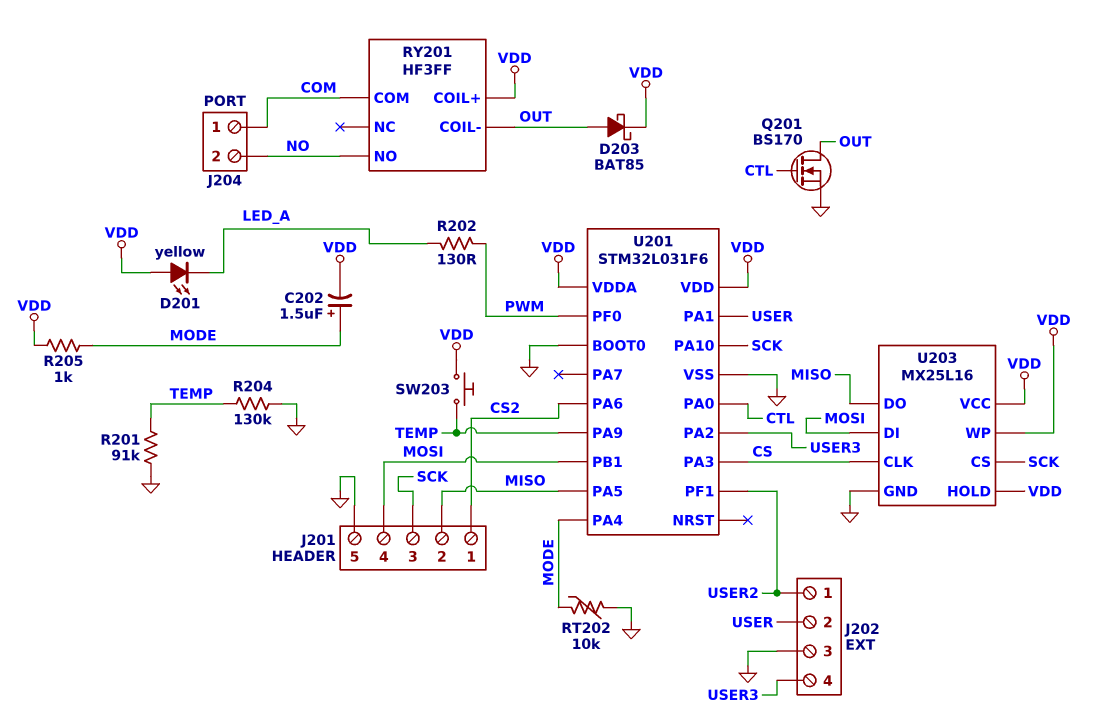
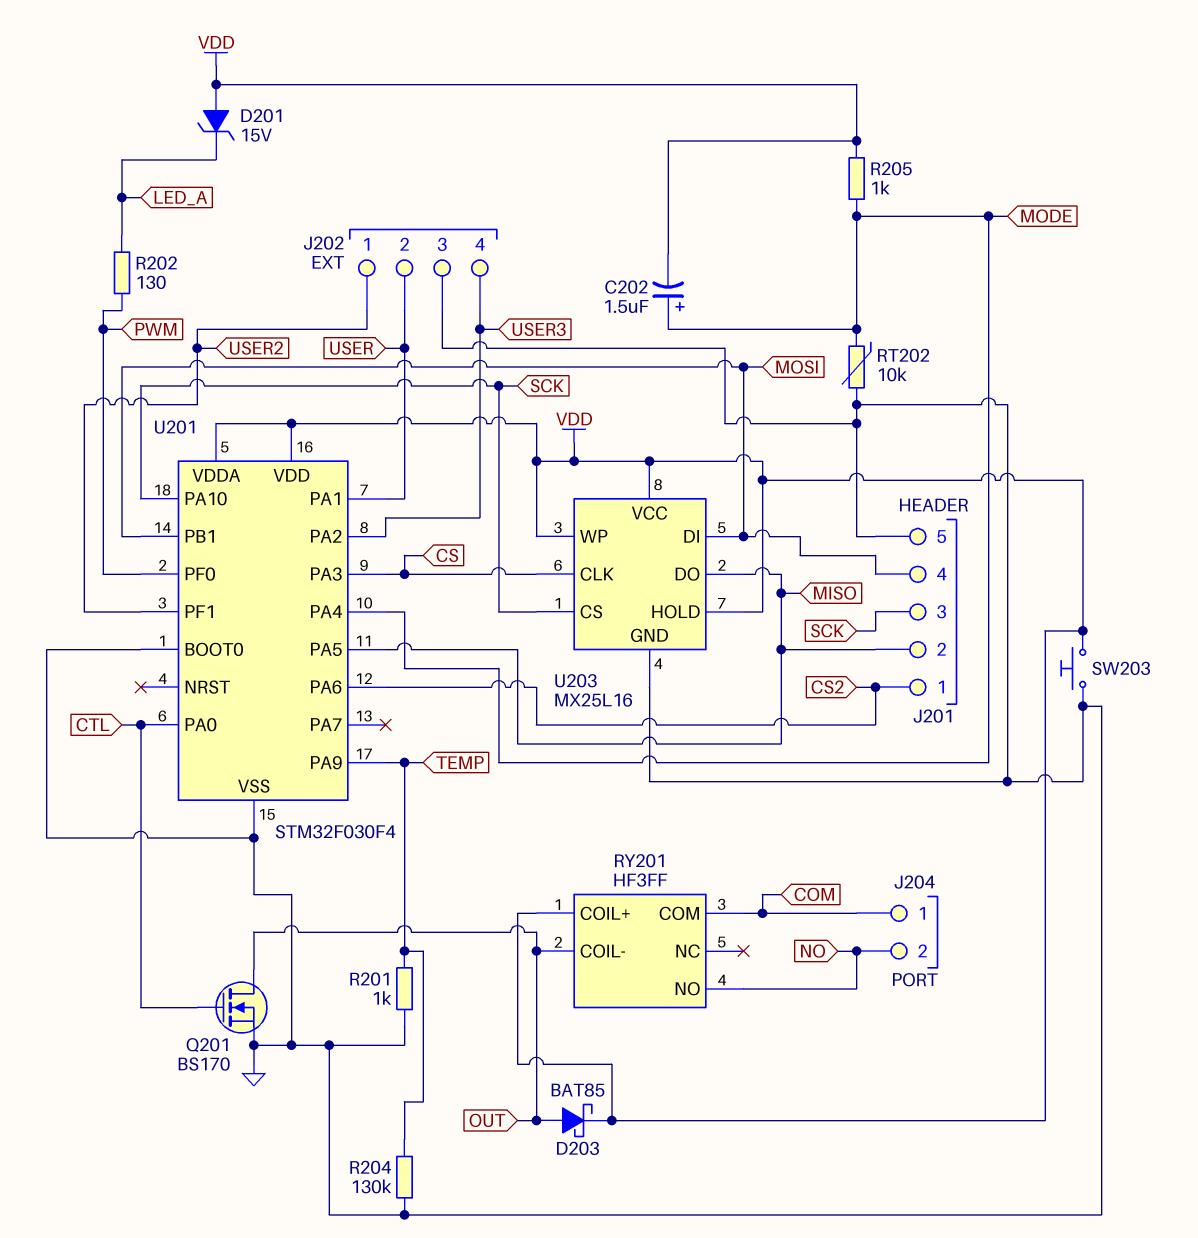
D201: LED yellow (A VDD, K LED_A) -> zener 15V (A VDD, K LED_A)
R201: 91k (GND, TEMP) -> 1k (GND, TEMP)
SW203: button (TEMP, VDD) -> button (GND, VDD)
U201: STM32L031F6 -> STM32F030F4

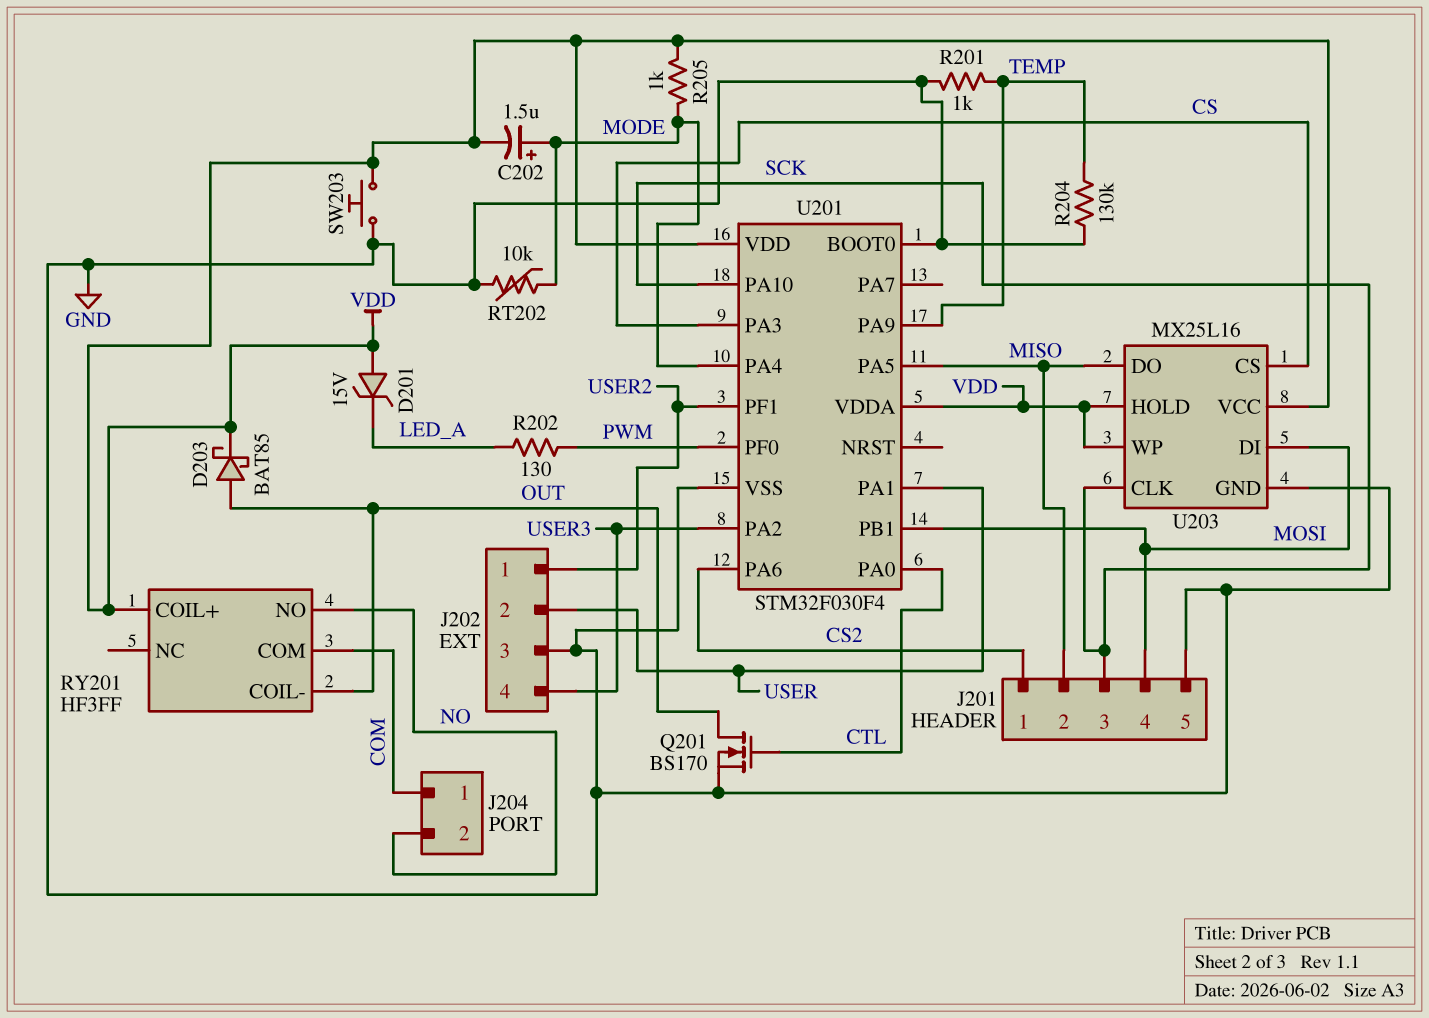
U203 pin CLK: CS -> SCK
U203 pin CS: SCK -> CS

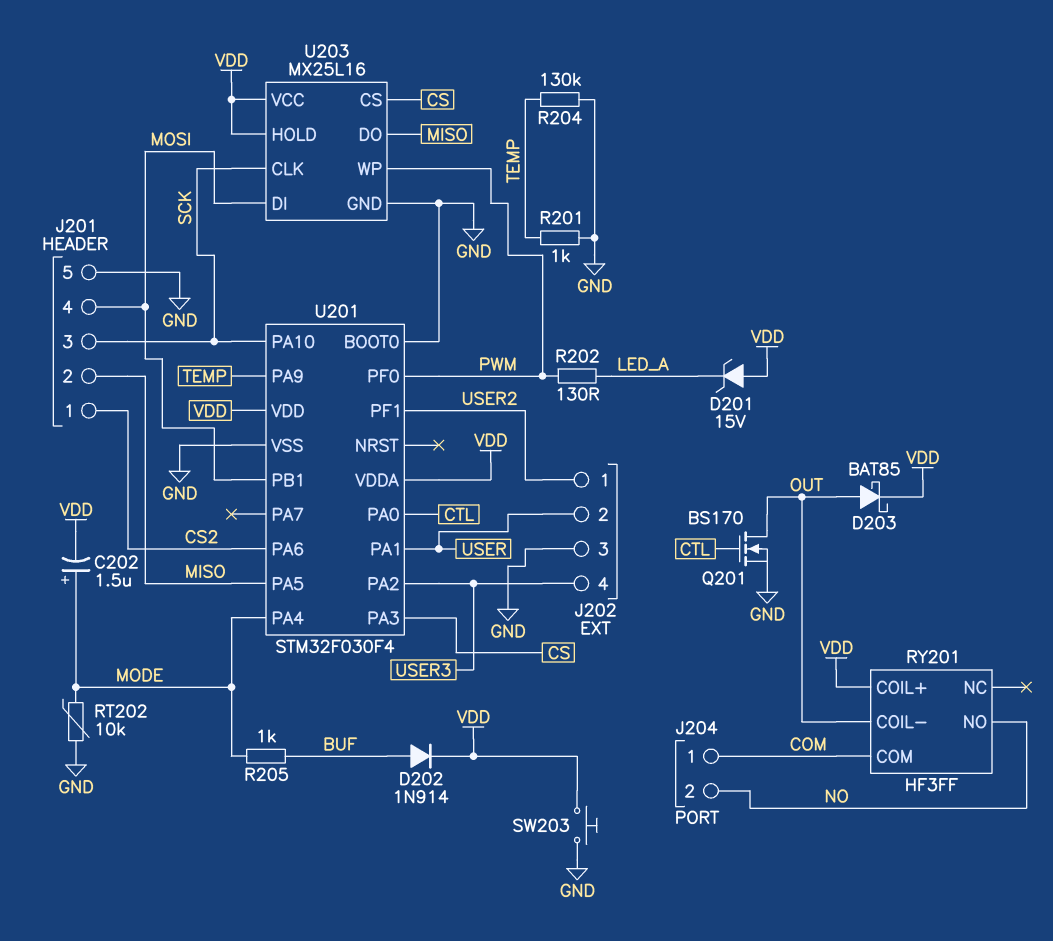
D202: none -> diode 1N914 (A BUF, K VDD)
R205: 1k (MODE, VDD) -> 1k (BUF, MODE)
U203 pin WP: VDD -> PWM

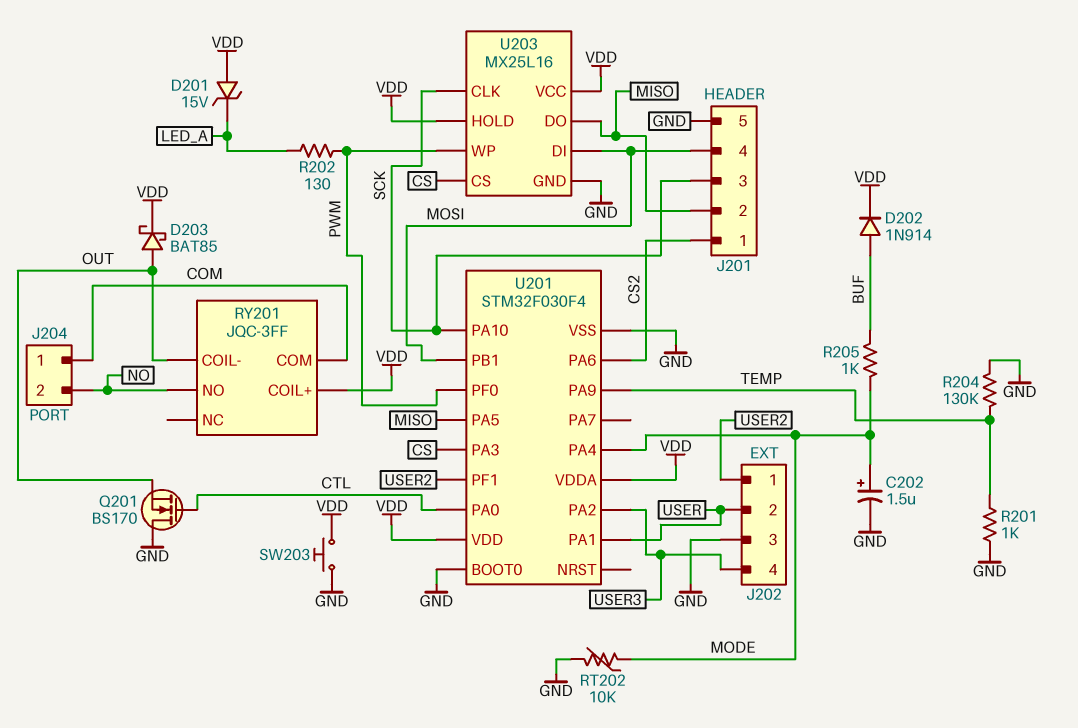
C202: 1.5uF (plus MODE, minus VDD) -> 1.5uF (plus MODE, minus GND)
Q201: NMOS BS170 (G CTL, D OUT, S GND) -> NMOS BS170 (G CTL, D GND, S OUT)
RY201: HF3FF -> JQC-3FF

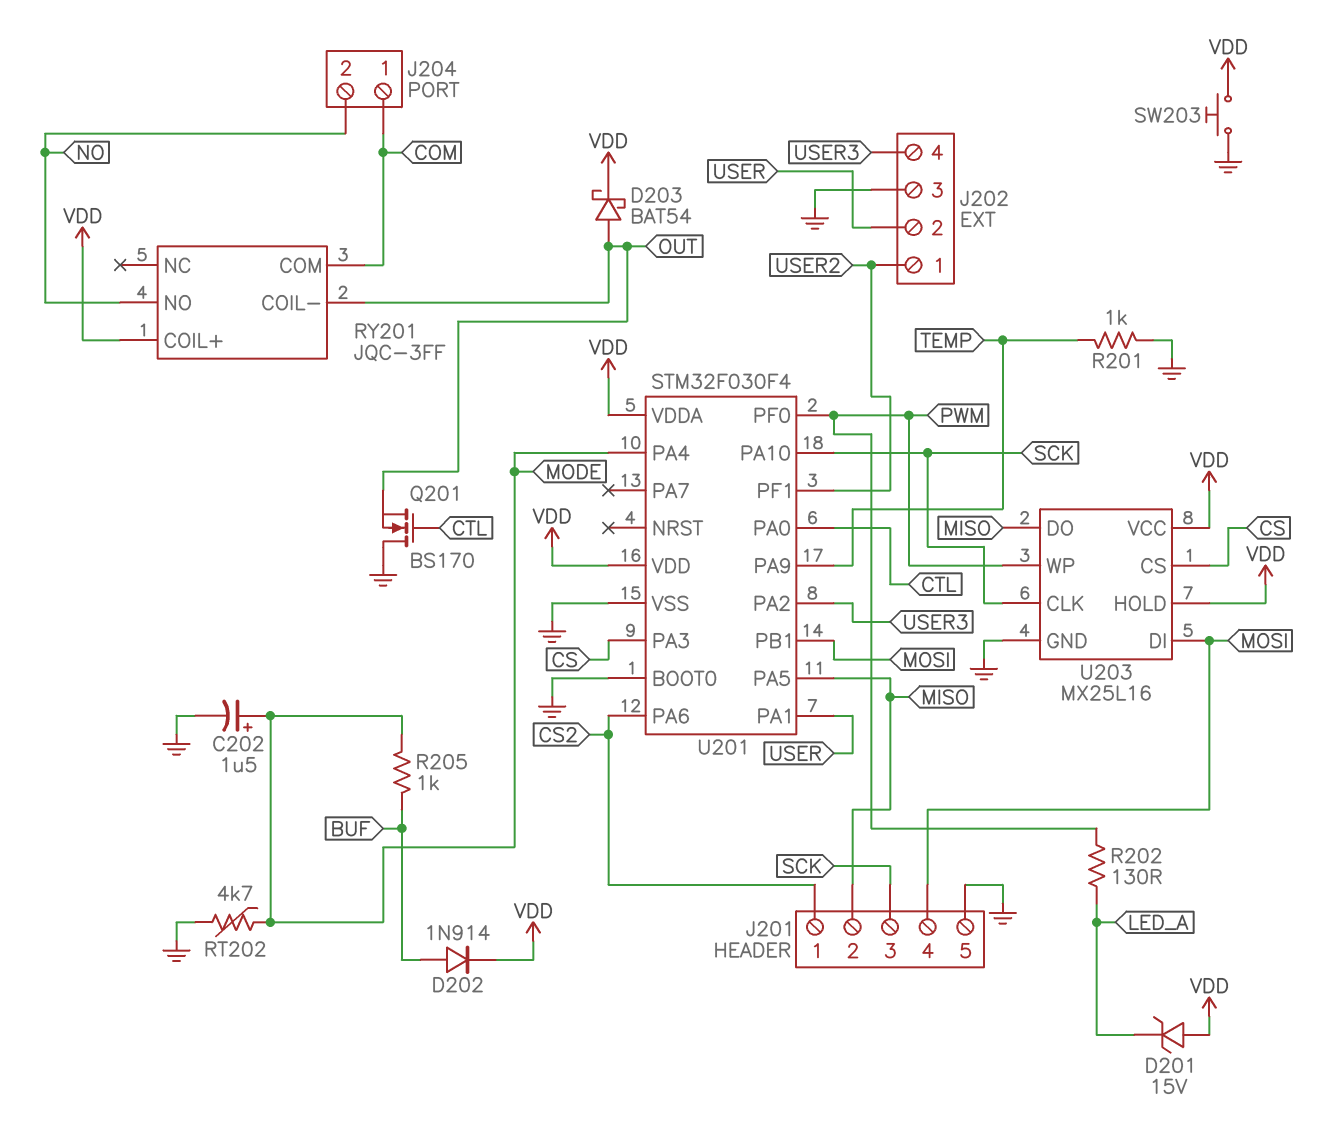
D203: schottky BAT85 (A OUT, K VDD) -> schottky BAT54 (A OUT, K VDD)
R204: 130k (GND, TEMP) -> none
RT202: 10k (GND, MODE) -> 4.7k (GND, MODE)

